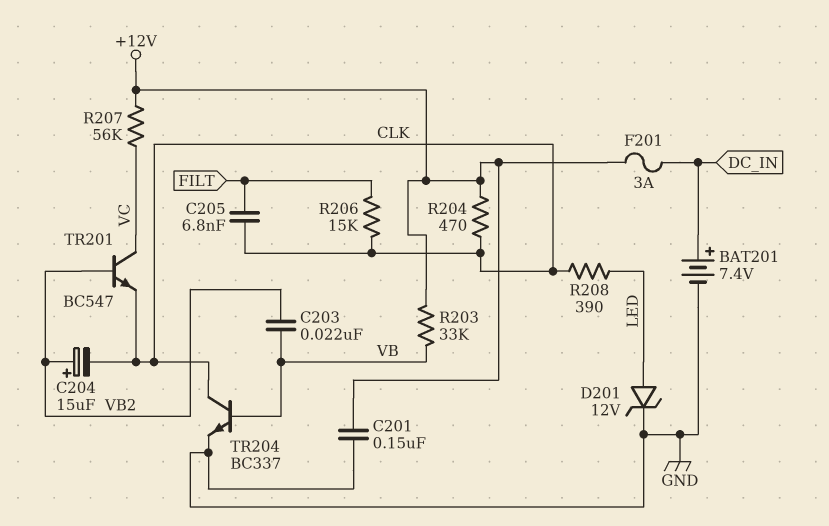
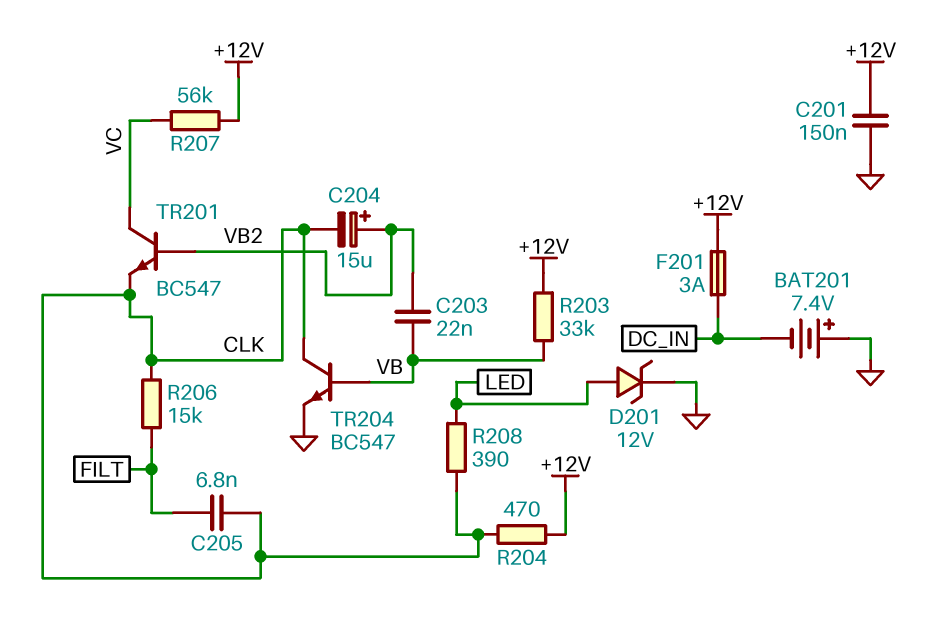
BAT201: 7.4V (plus DC_IN, minus GND) -> 7.4V (plus GND, minus DC_IN)
TR204: NPN BC337 (B VB, C CLK, E GND) -> NPN BC547 (B VB, C CLK, E GND)

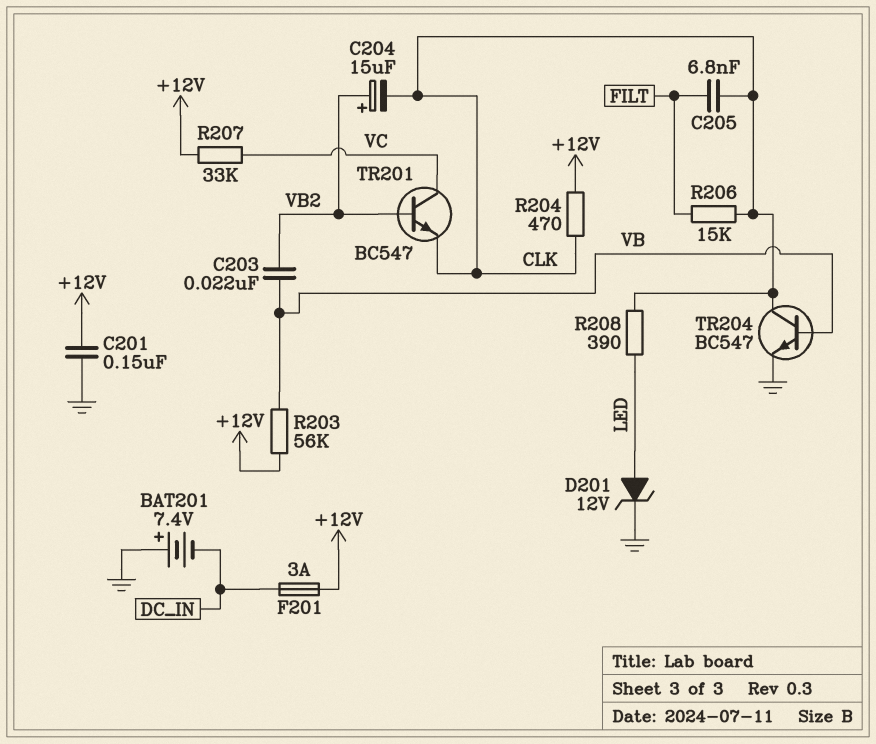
R203: 33k (+12V, VB) -> 56k (+12V, VB)
R207: 56k (+12V, VC) -> 33k (+12V, VC)

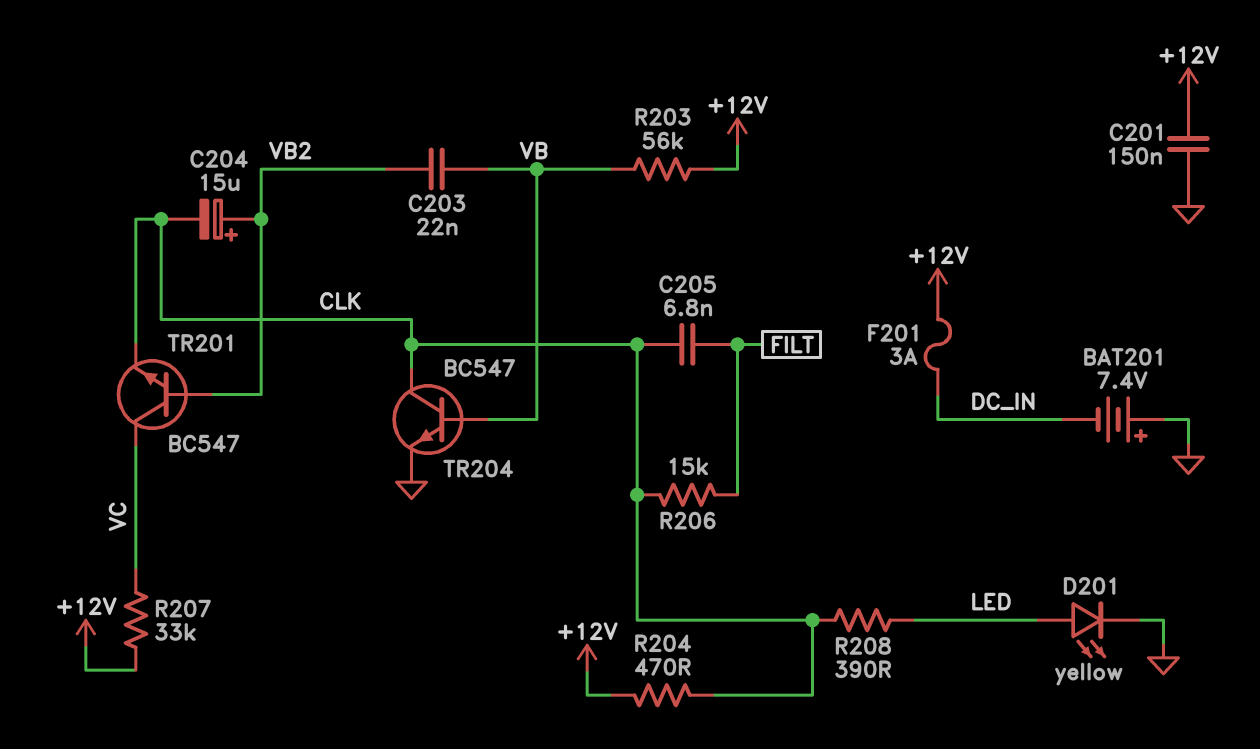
D201: zener 12V (A LED, K GND) -> LED yellow (A LED, K GND)

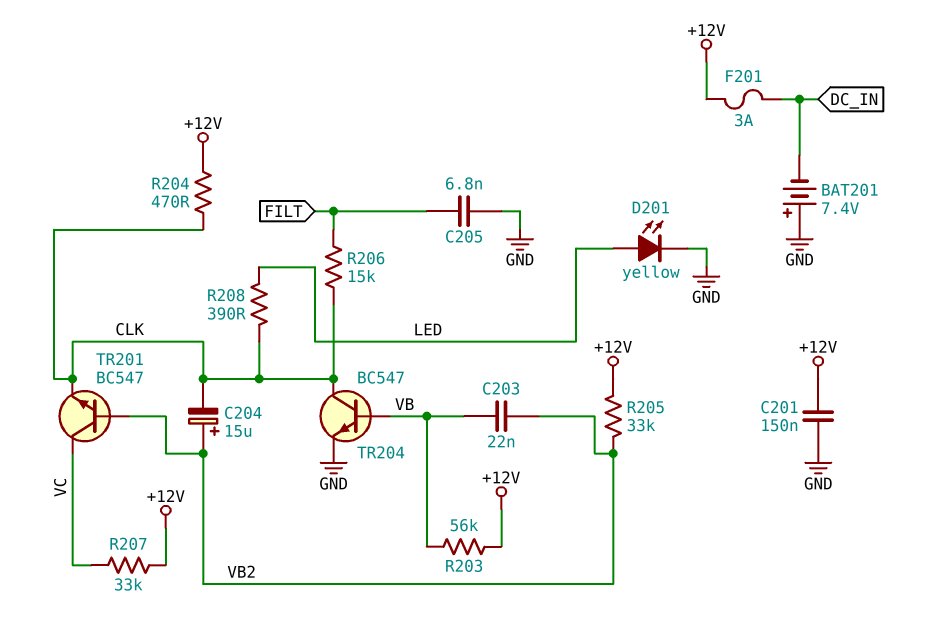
C205: 6.8nF (CLK, FILT) -> 6.8nF (FILT, GND)
R205: none -> 33k (+12V, VB2)

